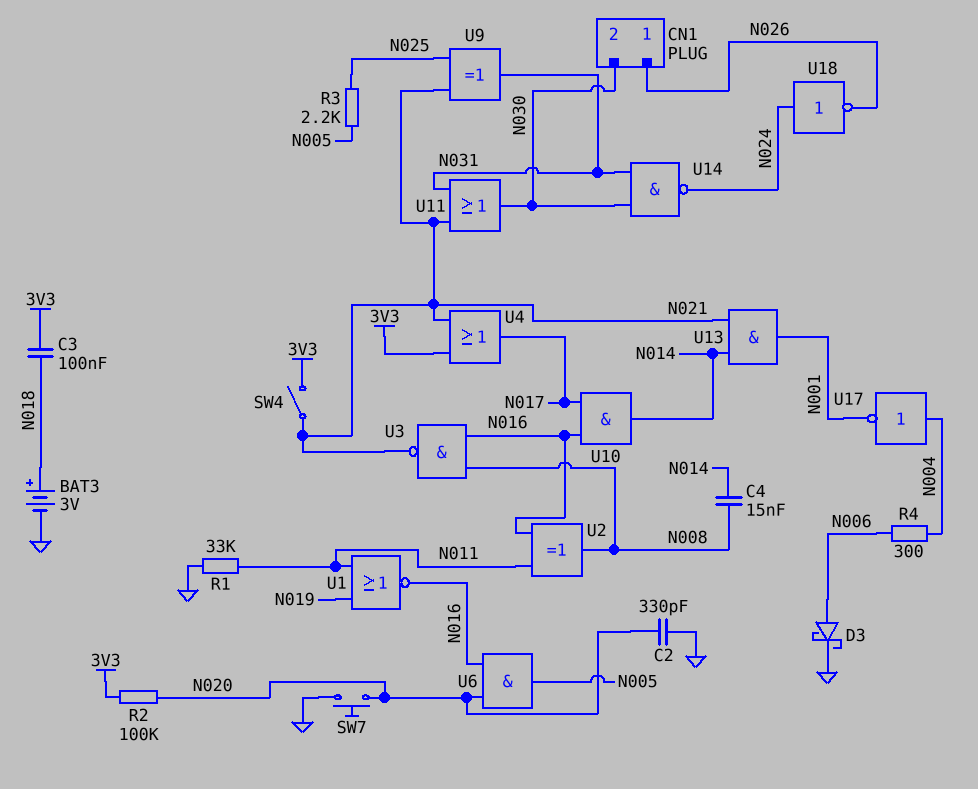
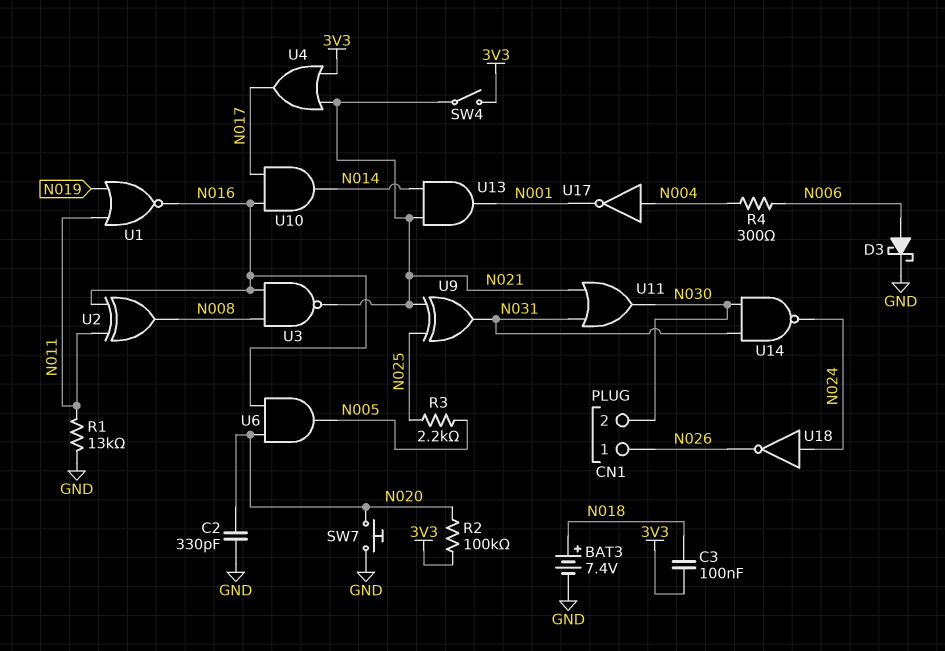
BAT3: 3V (plus N018, minus GND) -> 7.4V (plus N018, minus GND)
C4: 15nF (N008, N014) -> none
R1: 33k (GND, N011) -> 13k (GND, N011)

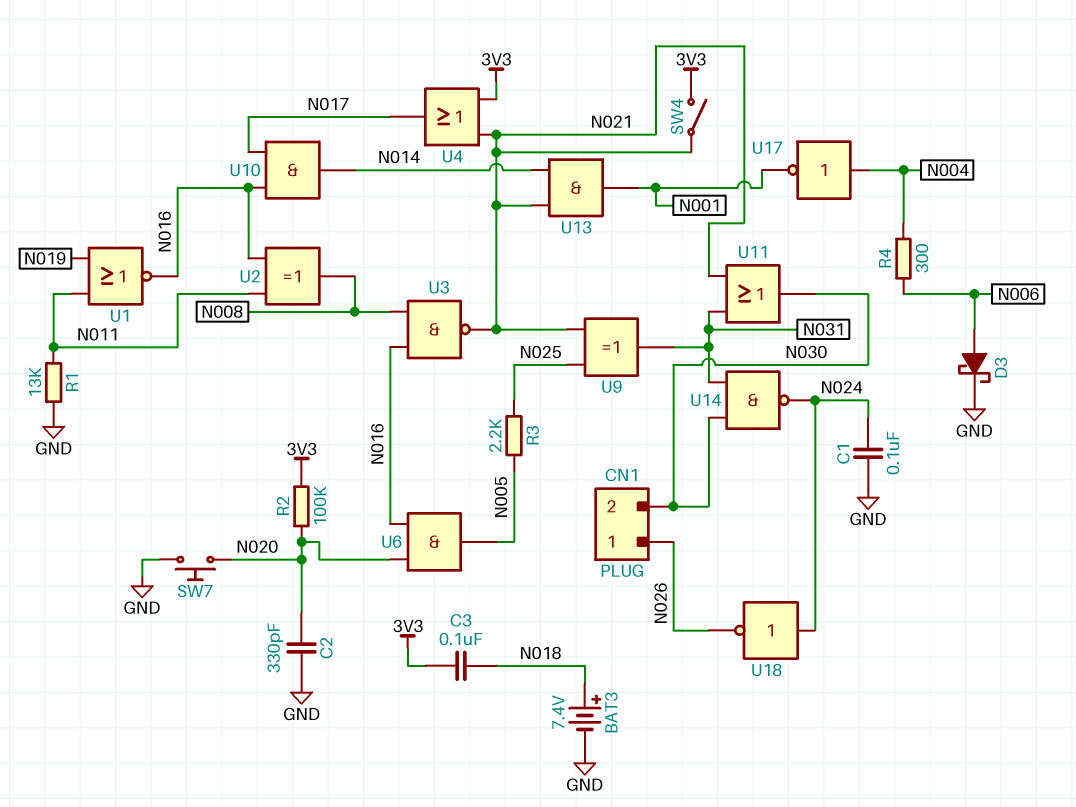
C1: none -> 100nF (GND, N024)

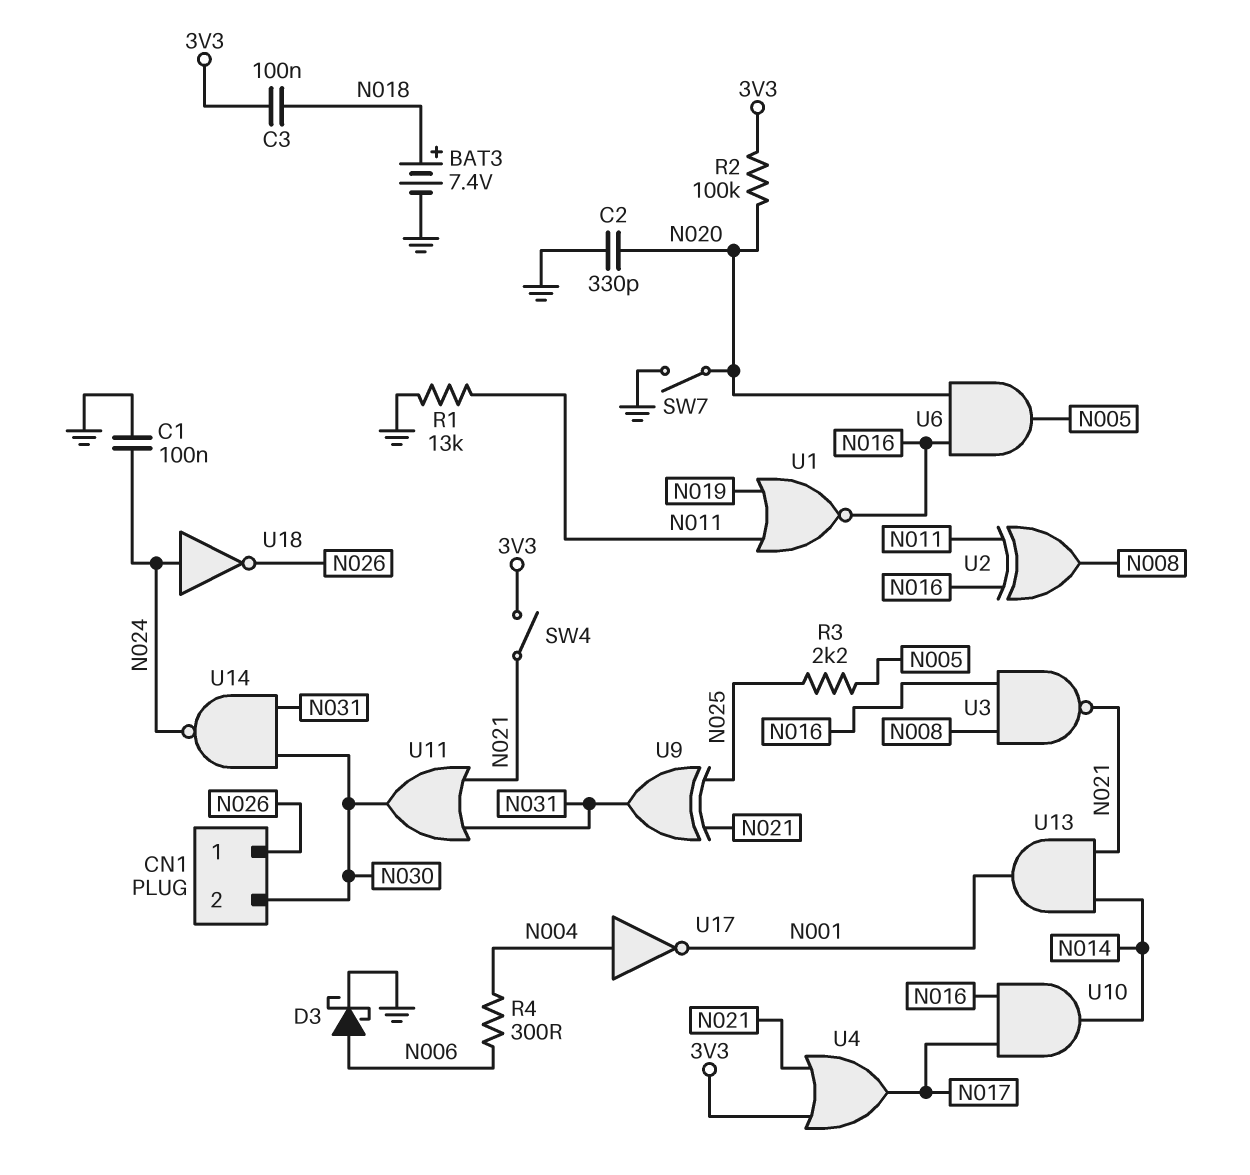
SW7: button (GND, N020) -> switch (GND, N020)

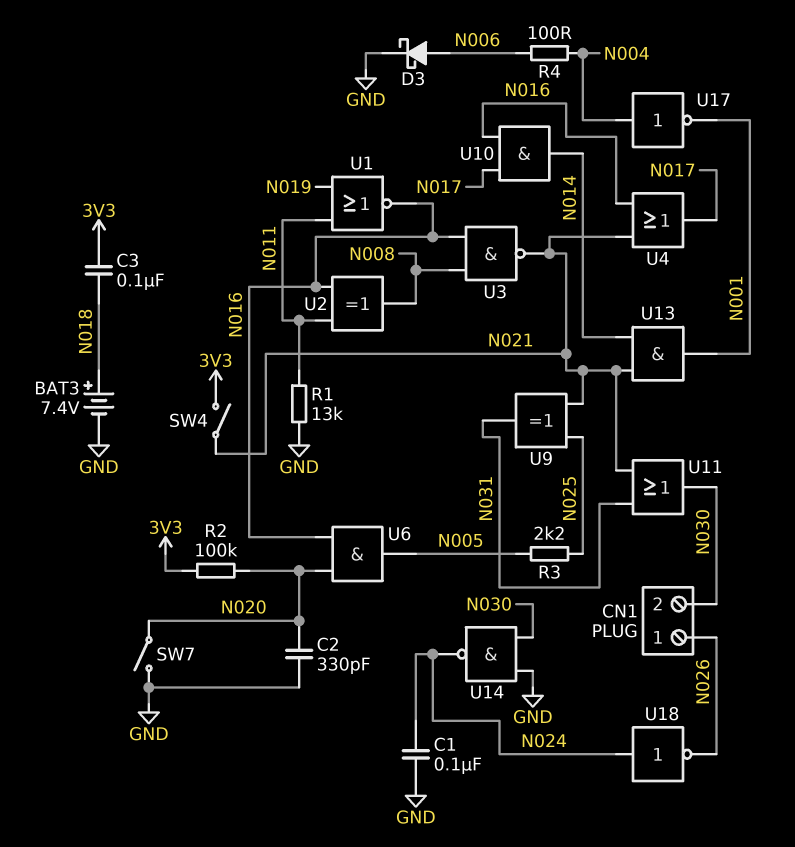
R4: 300 (N004, N006) -> 100 (N004, N006)
U4: OR (in 3V3, in N021, out N017) -> OR (in N016, in N021, out N017)
U14: NAND (in N030, in N031, out N024) -> NAND (in GND, in N030, out N024)

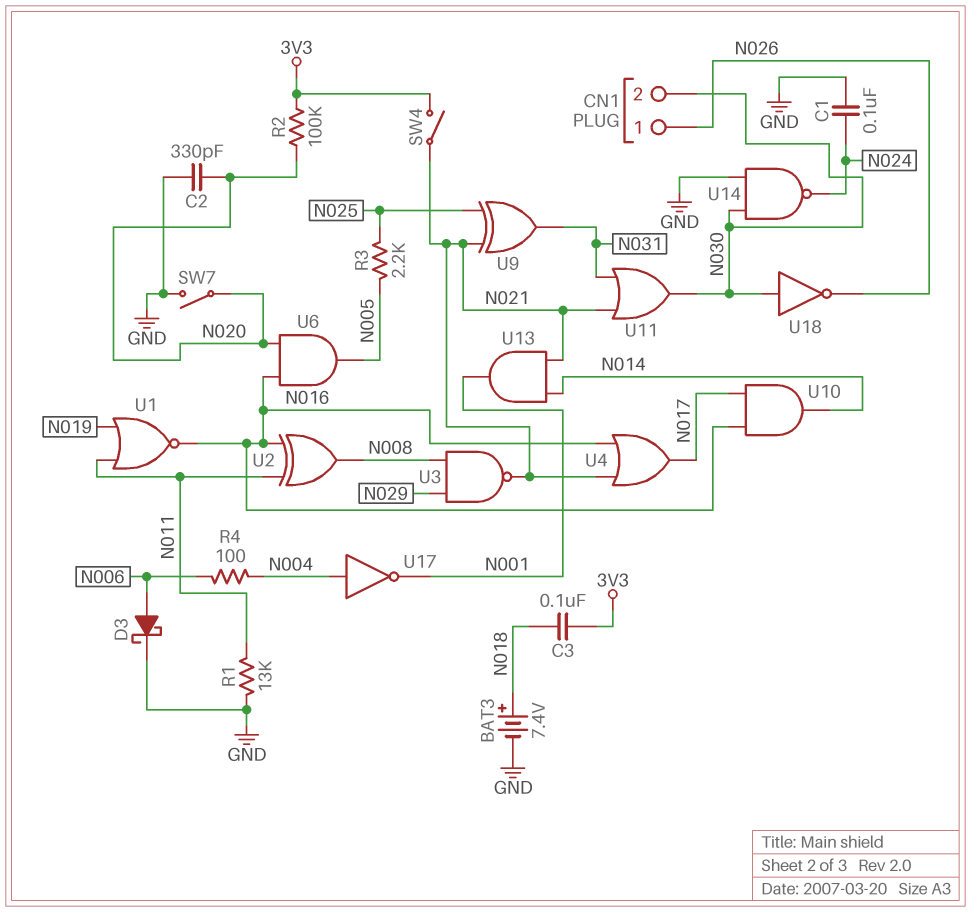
U3: NAND (in N008, in N016, out N021) -> NAND (in N008, in N029, out N021)
U18: NOT (in N024, out N026) -> NOT (in N030, out N026)

